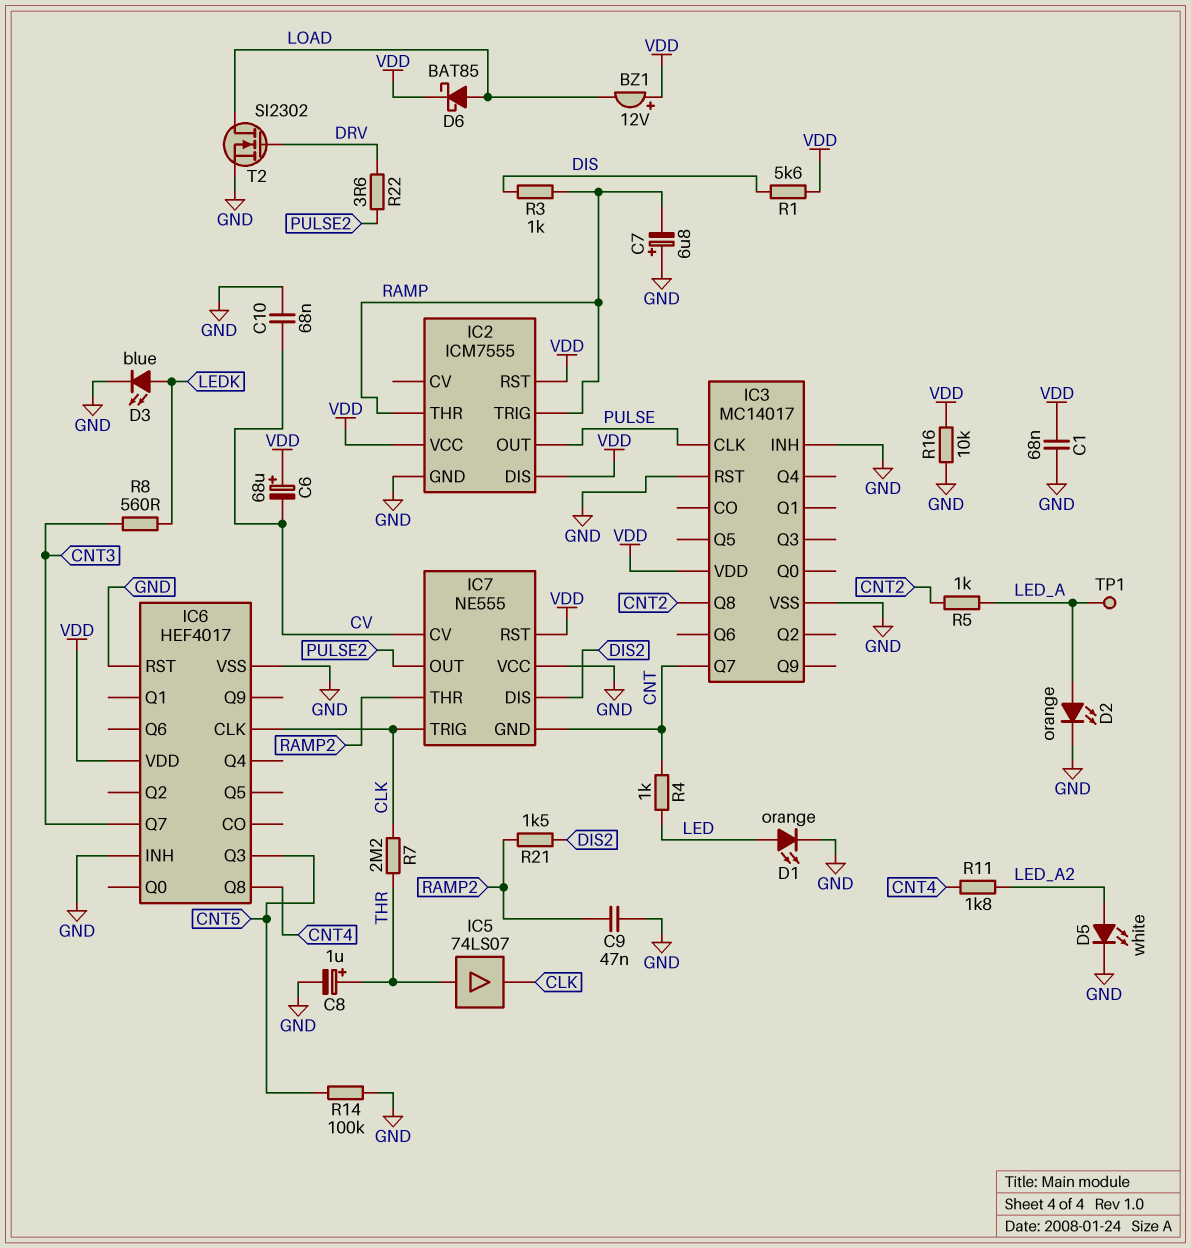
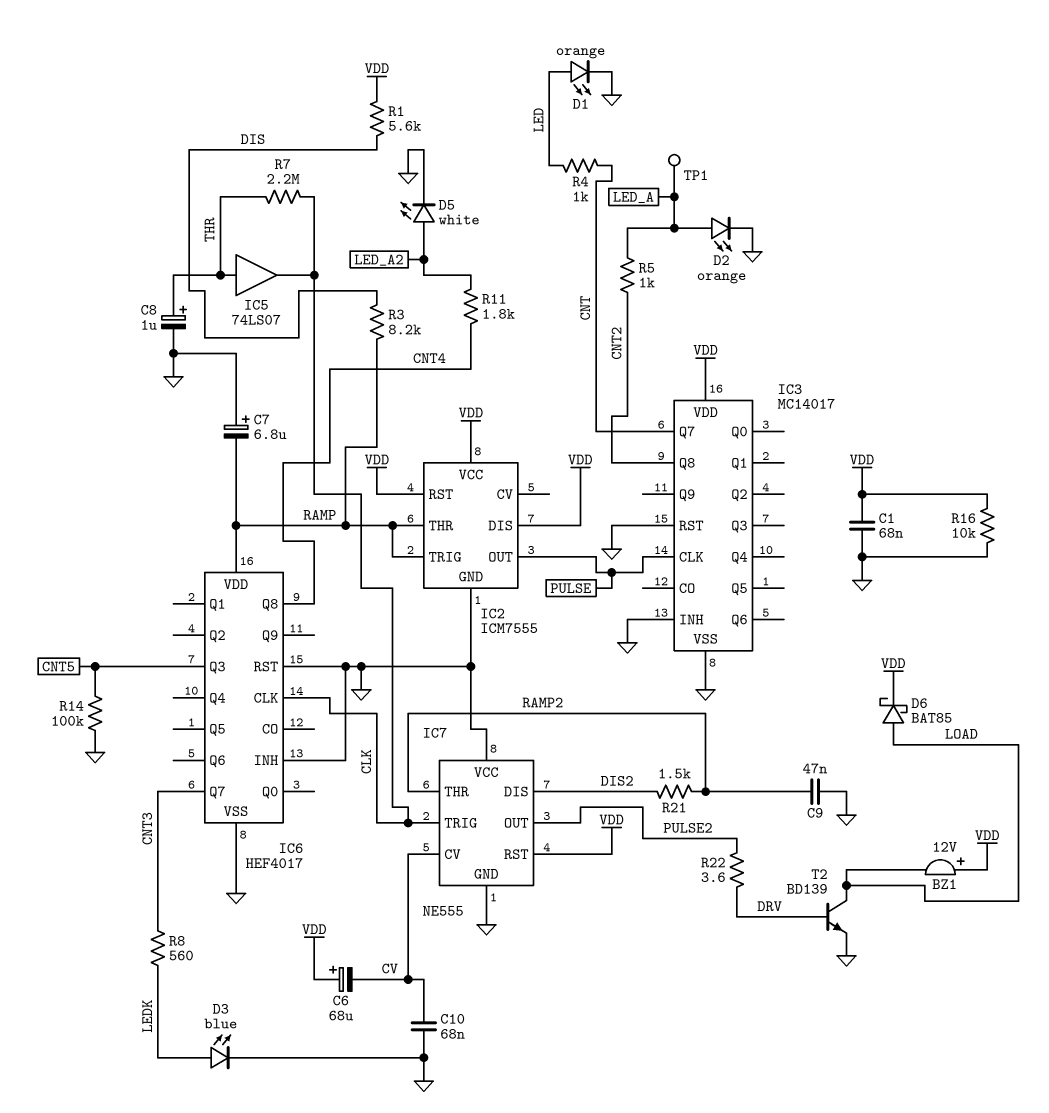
IC6 pin VDD: VDD -> RAMP
IC7 pin GND: CNT -> GND
R3: 1k (DIS, RAMP) -> 8.2k (DIS, RAMP)
T2: NMOS SI2302 (G DRV, D LOAD, S GND) -> NPN BD139 (B DRV, C LOAD, E GND)

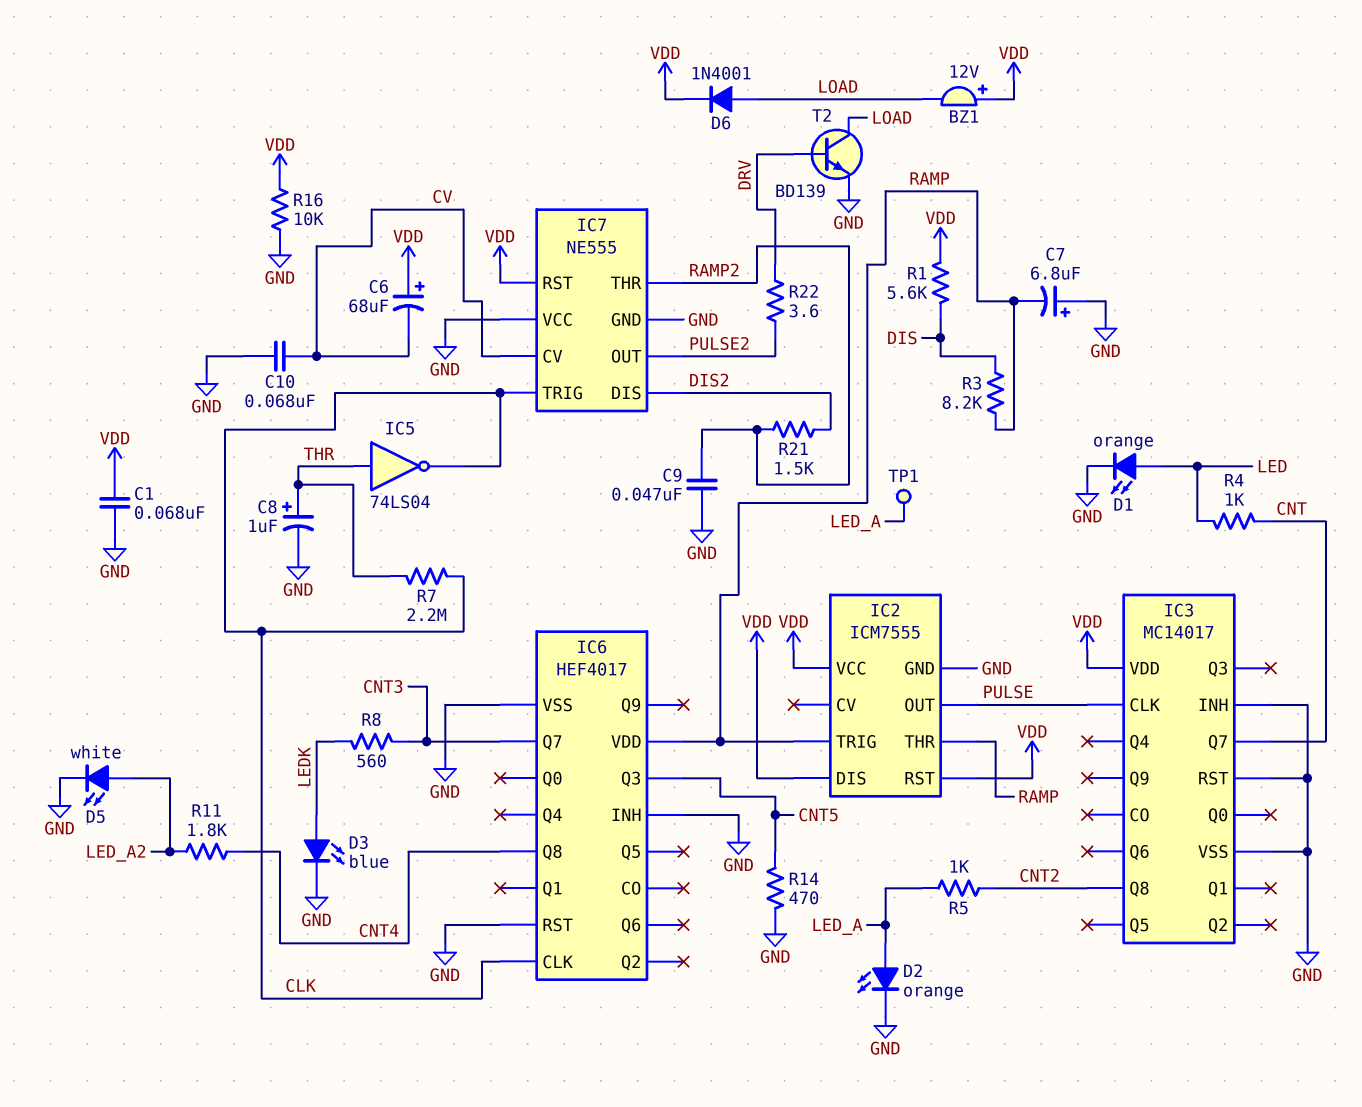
D6: schottky BAT85 (A LOAD, K VDD) -> diode 1N4001 (A LOAD, K VDD)
IC5: buffer 74LS07 (in THR, out CLK) -> NOT 74LS04 (in THR, out CLK)
R14: 100k (CNT5, GND) -> 470 (CNT5, GND)

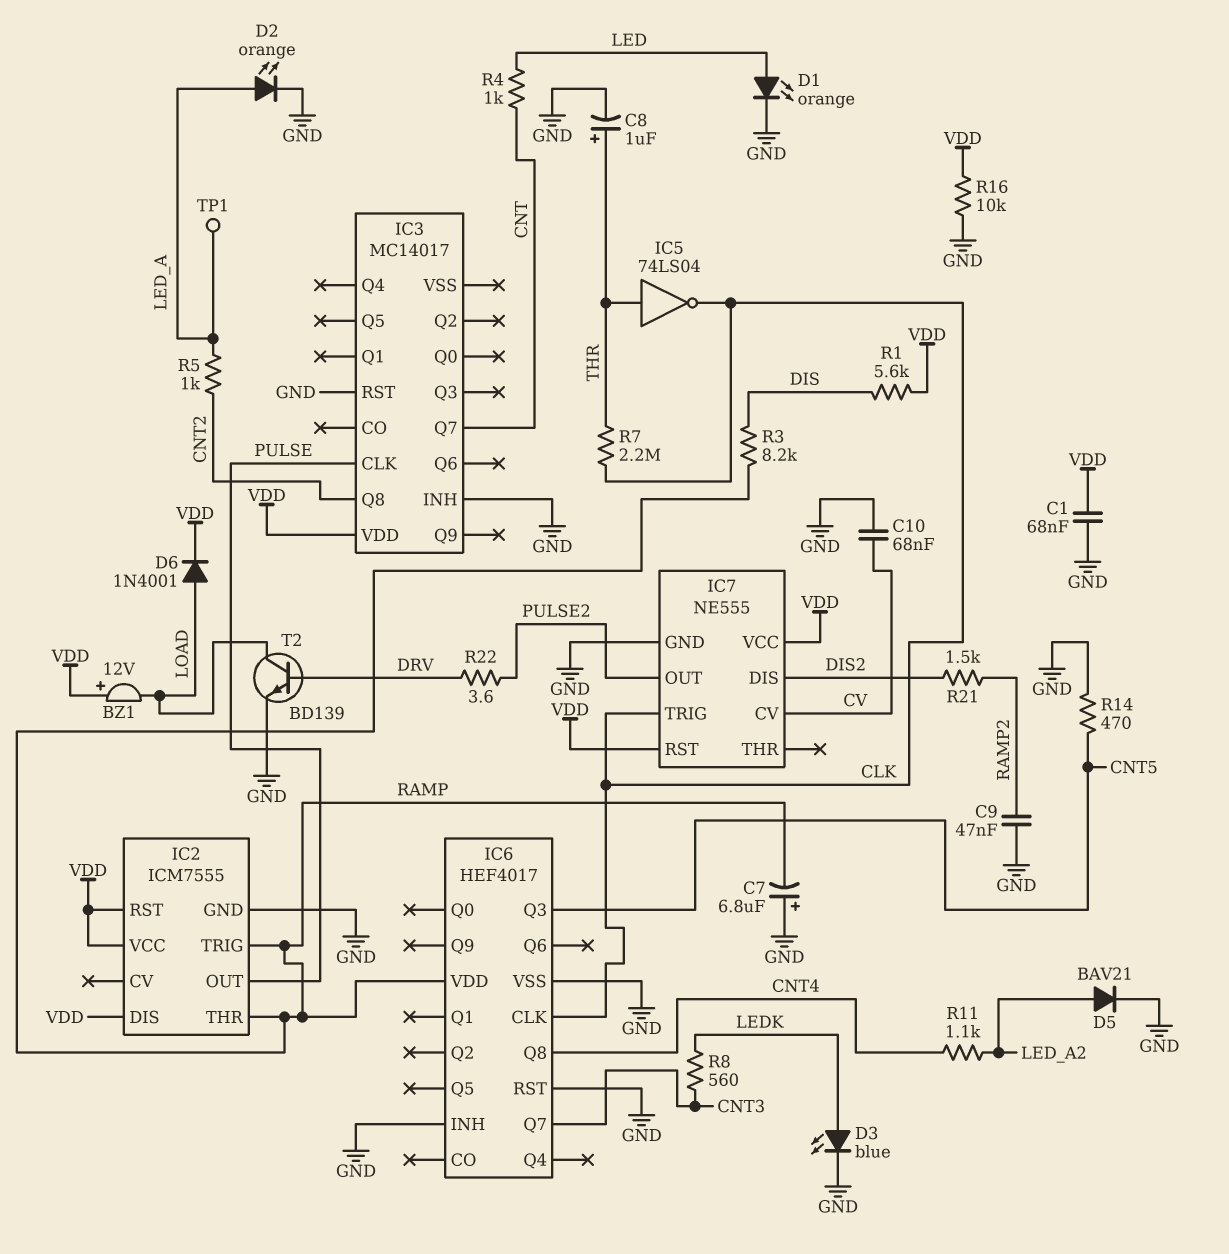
C6: 68uF (plus VDD, minus CV) -> none
D5: LED white (A LED_A2, K GND) -> diode BAV21 (A LED_A2, K GND)
IC3 pin VSS: GND -> none
IC7 pin THR: RAMP2 -> none
IC7 pin VCC: GND -> VDD
R11: 1.8k (CNT4, LED_A2) -> 1.1k (CNT4, LED_A2)

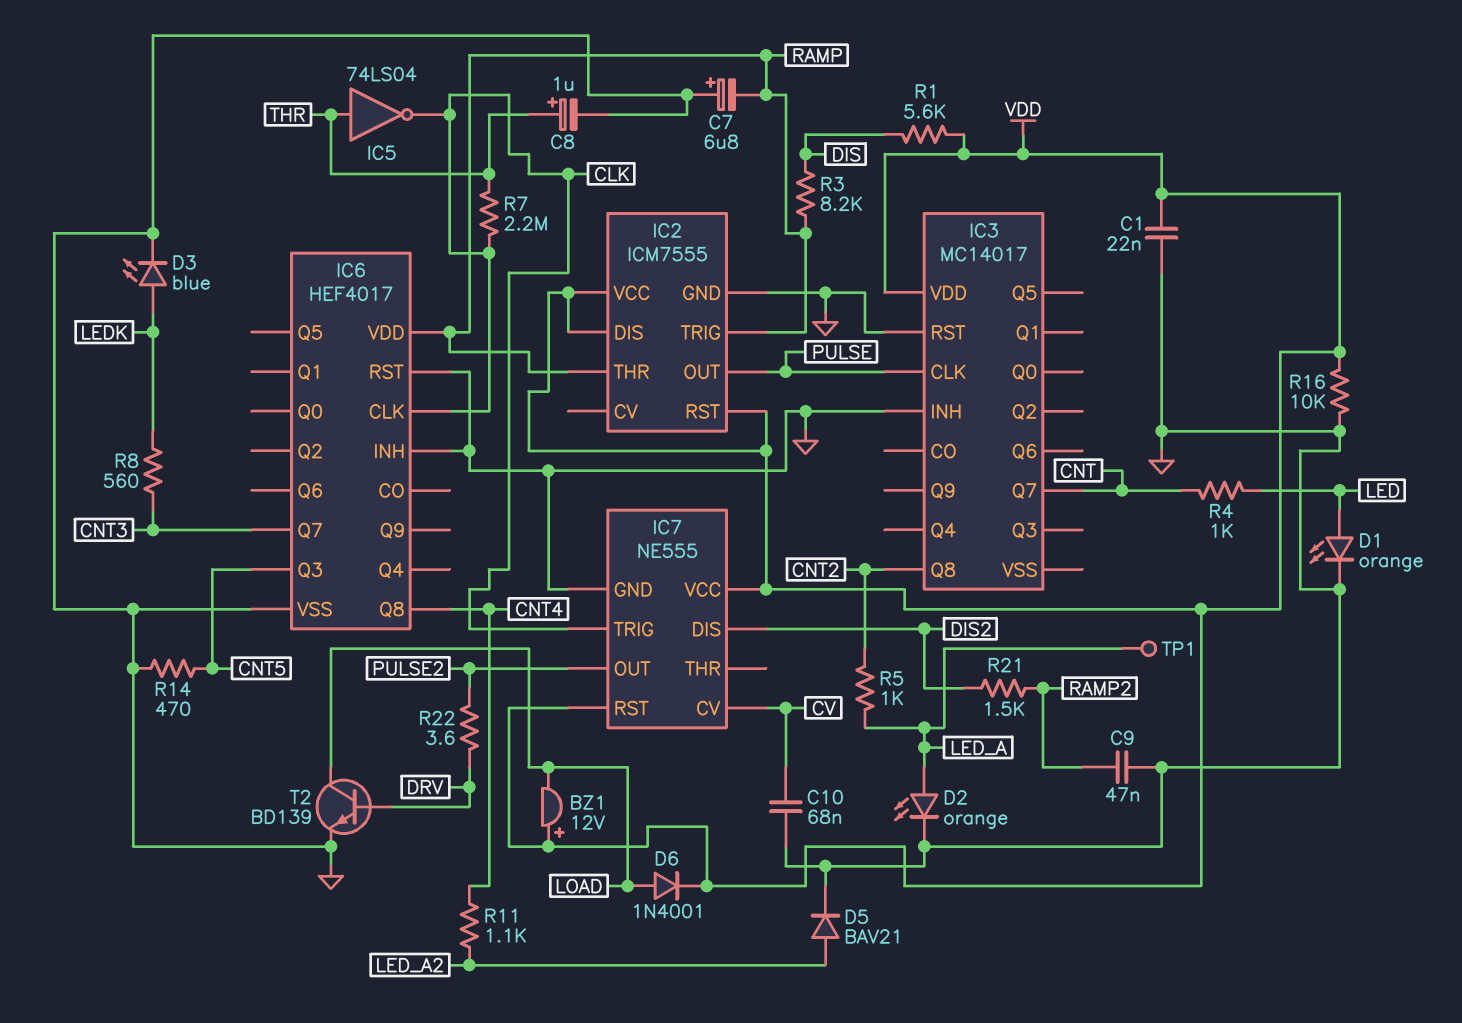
C1: 68nF (GND, VDD) -> 22nF (GND, VDD)

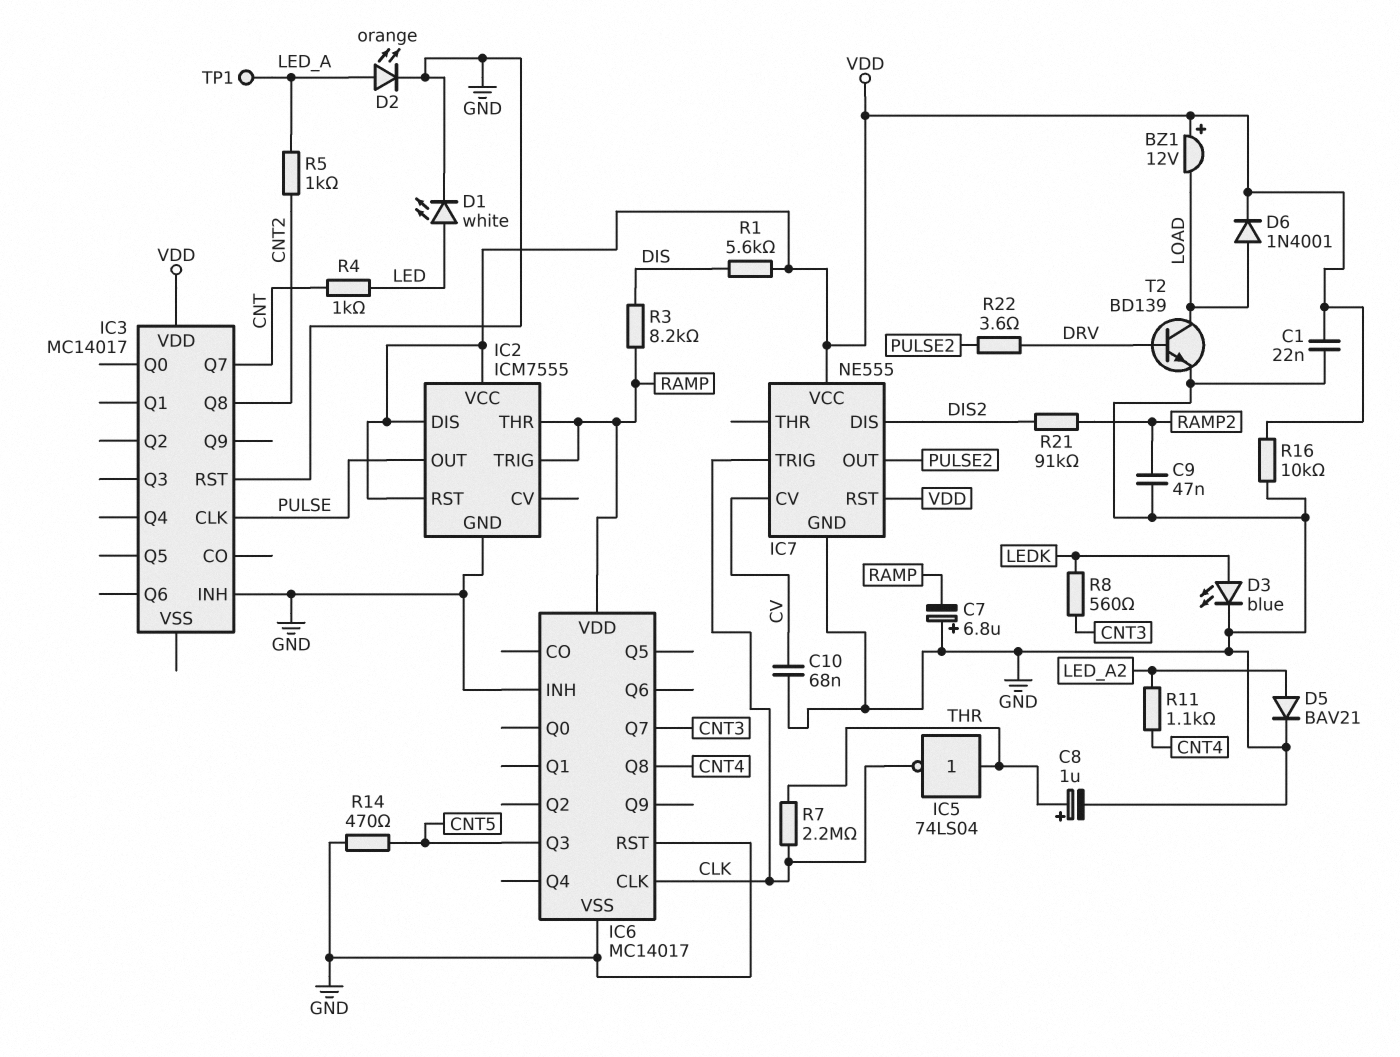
D1: LED orange (A LED, K GND) -> LED white (A LED, K GND)
IC6: HEF4017 -> MC14017
R21: 1.5k (DIS2, RAMP2) -> 91k (DIS2, RAMP2)

